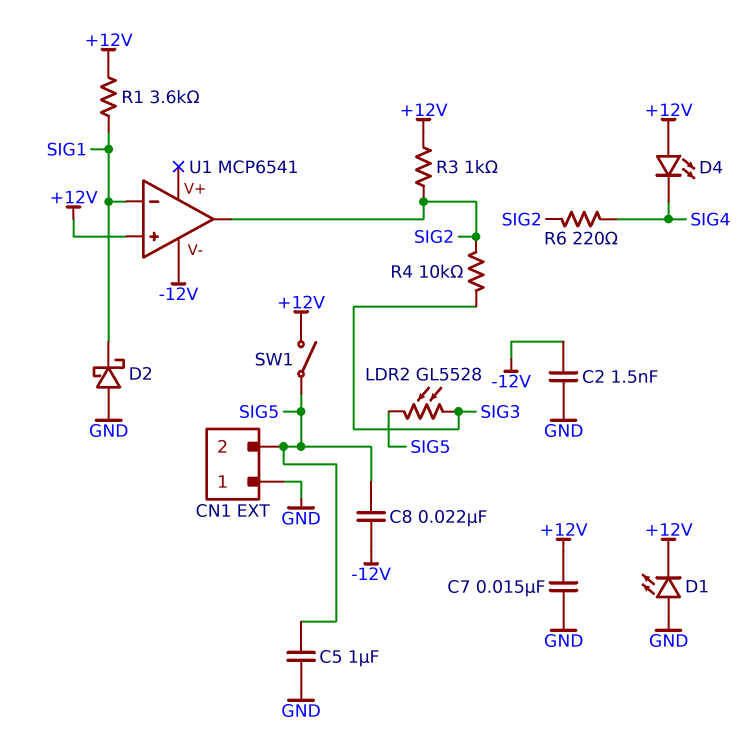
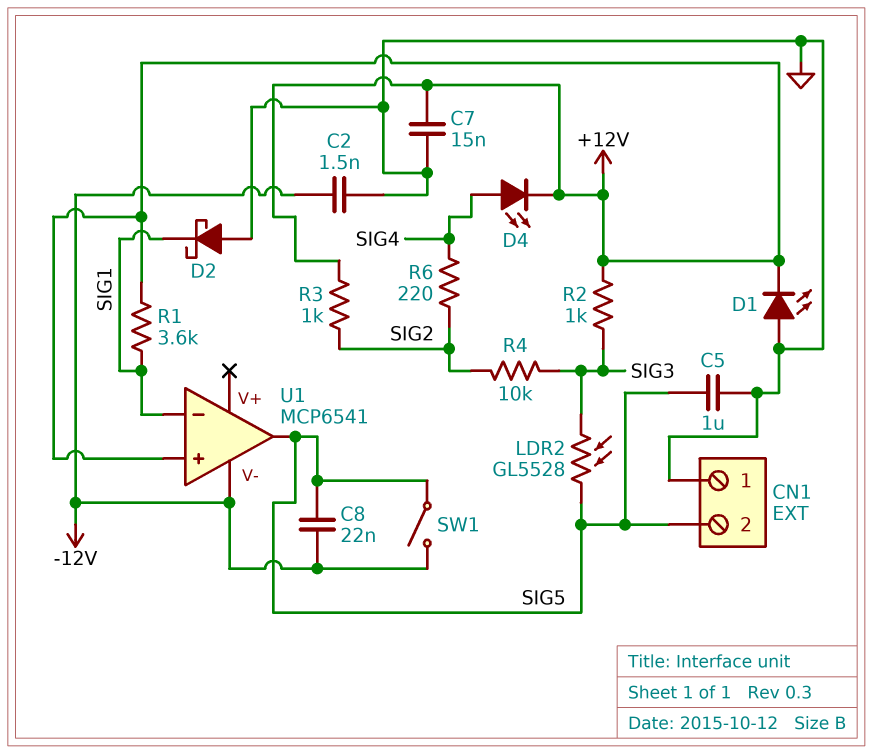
D4: LED (A +12V, K SIG4) -> LED (A SIG4, K +12V)
R2: none -> 1k (+12V, SIG3)
SW1: switch (+12V, SIG5) -> switch (-12V, SIG5)
U1 pin out: SIG2 -> SIG5

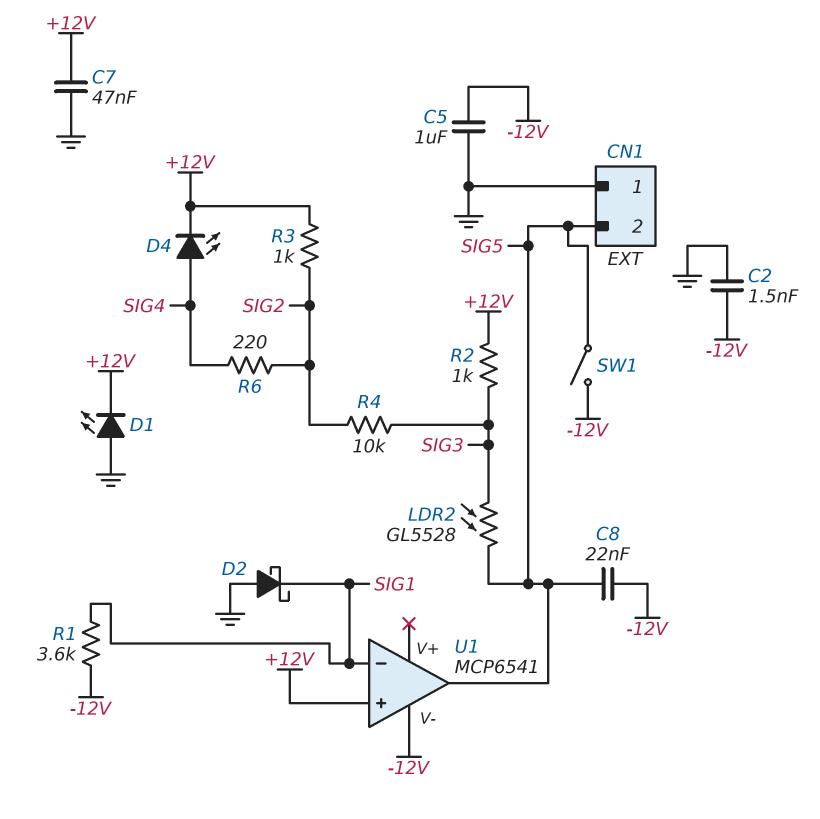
C5: 1uF (GND, SIG5) -> 1uF (-12V, GND)
C7: 15nF (+12V, GND) -> 47nF (+12V, GND)
R1: 3.6k (+12V, SIG1) -> 3.6k (-12V, SIG1)

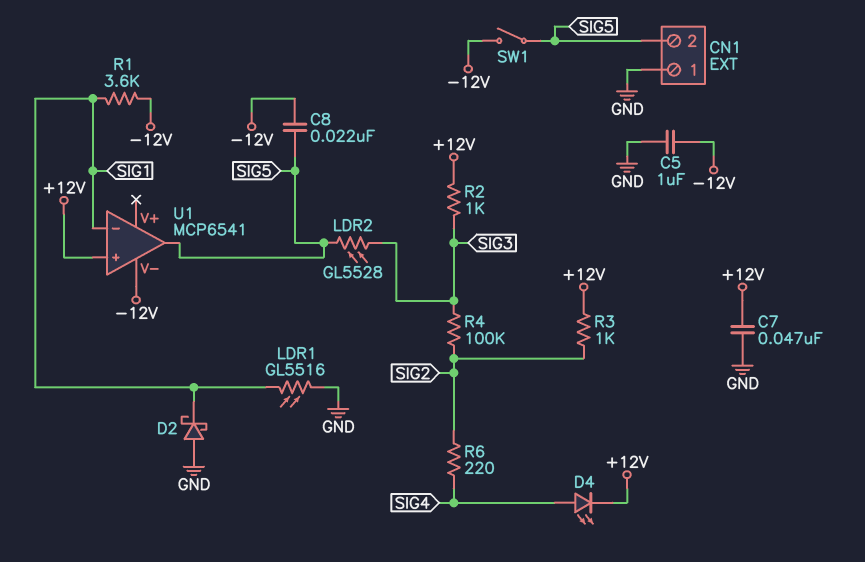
C2: 1.5nF (-12V, GND) -> none
D1: LED (A GND, K +12V) -> none
LDR1: none -> GL5516 (GND, SIG1)
R4: 10k (SIG2, SIG3) -> 100k (SIG2, SIG3)

